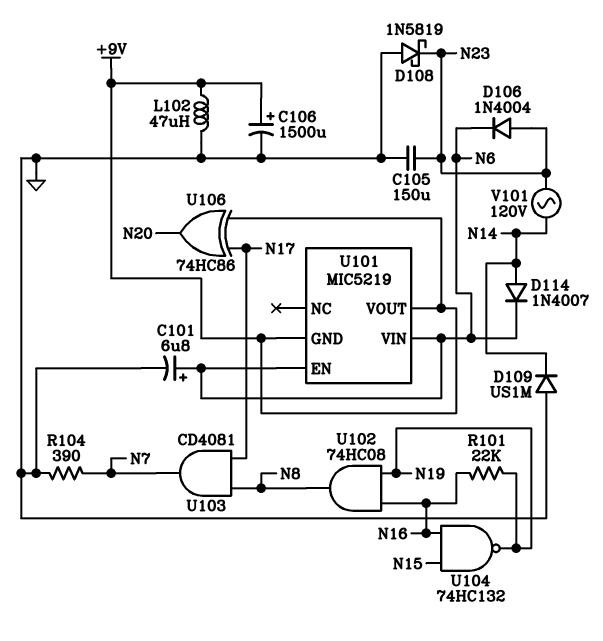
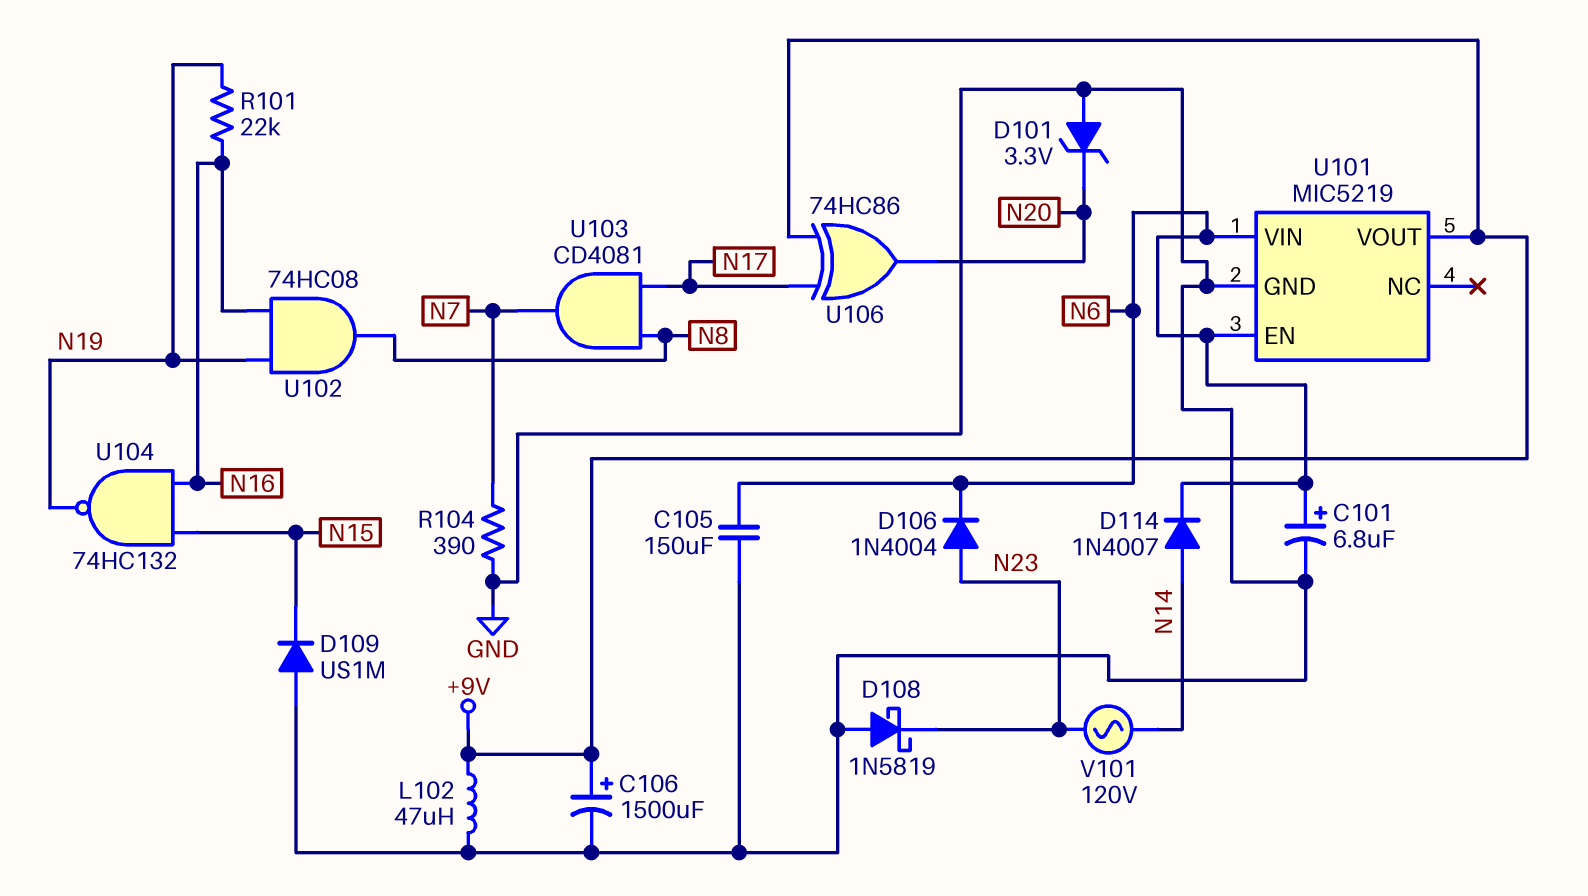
C105: 150uF (GND, N23) -> 150uF (GND, N6)
D101: none -> zener 3.3V (A GND, K N20)
D109: diode US1M (A GND, K N14) -> diode US1M (A GND, K N15)
U101 pin GND: +9V -> GND

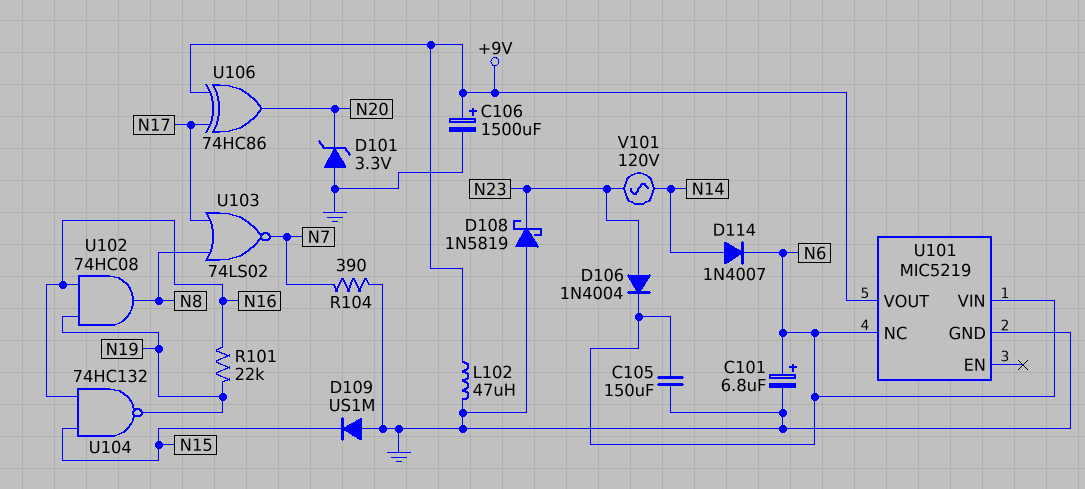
U101 pin EN: N6 -> none
U101 pin NC: none -> N6
U103: AND CD4081 (in N8, in N17, out N7) -> NOR 74LS02 (in N8, in N17, out N7)

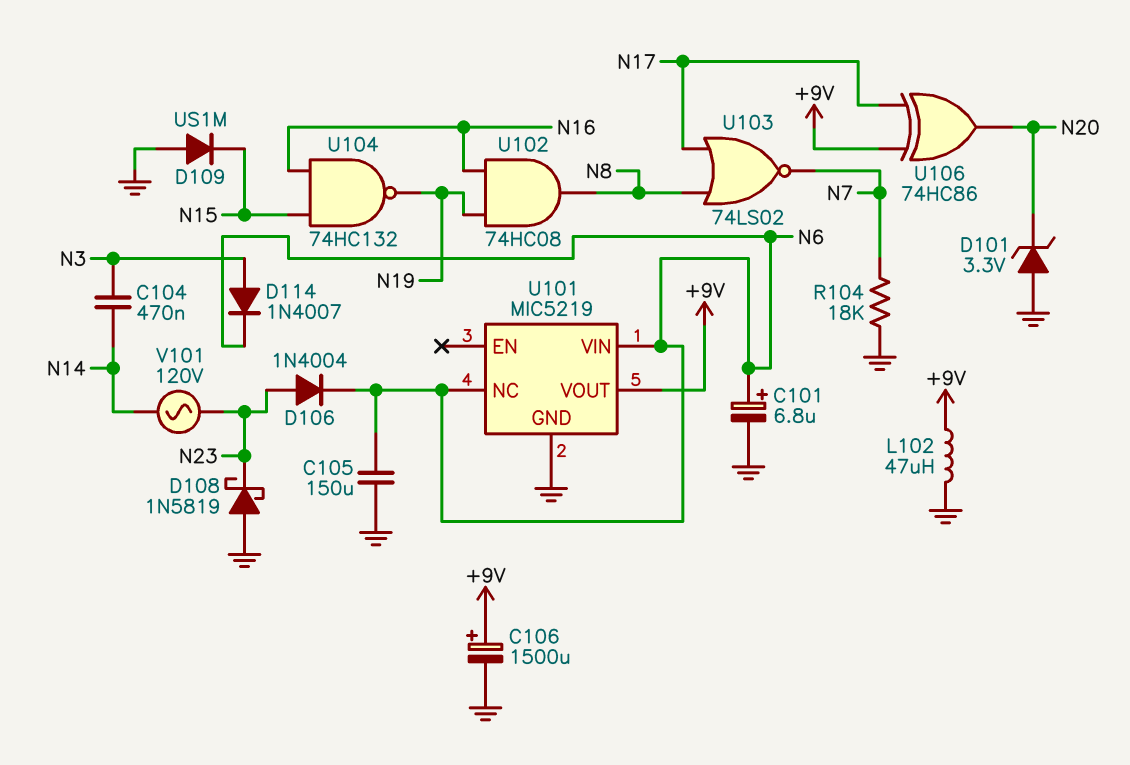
C104: none -> 470nF (N3, N14)
D114: diode 1N4007 (A N14, K N6) -> diode 1N4007 (A N3, K N6)
R101: 22k (N16, N19) -> none
R104: 390 (GND, N7) -> 18k (GND, N7)

